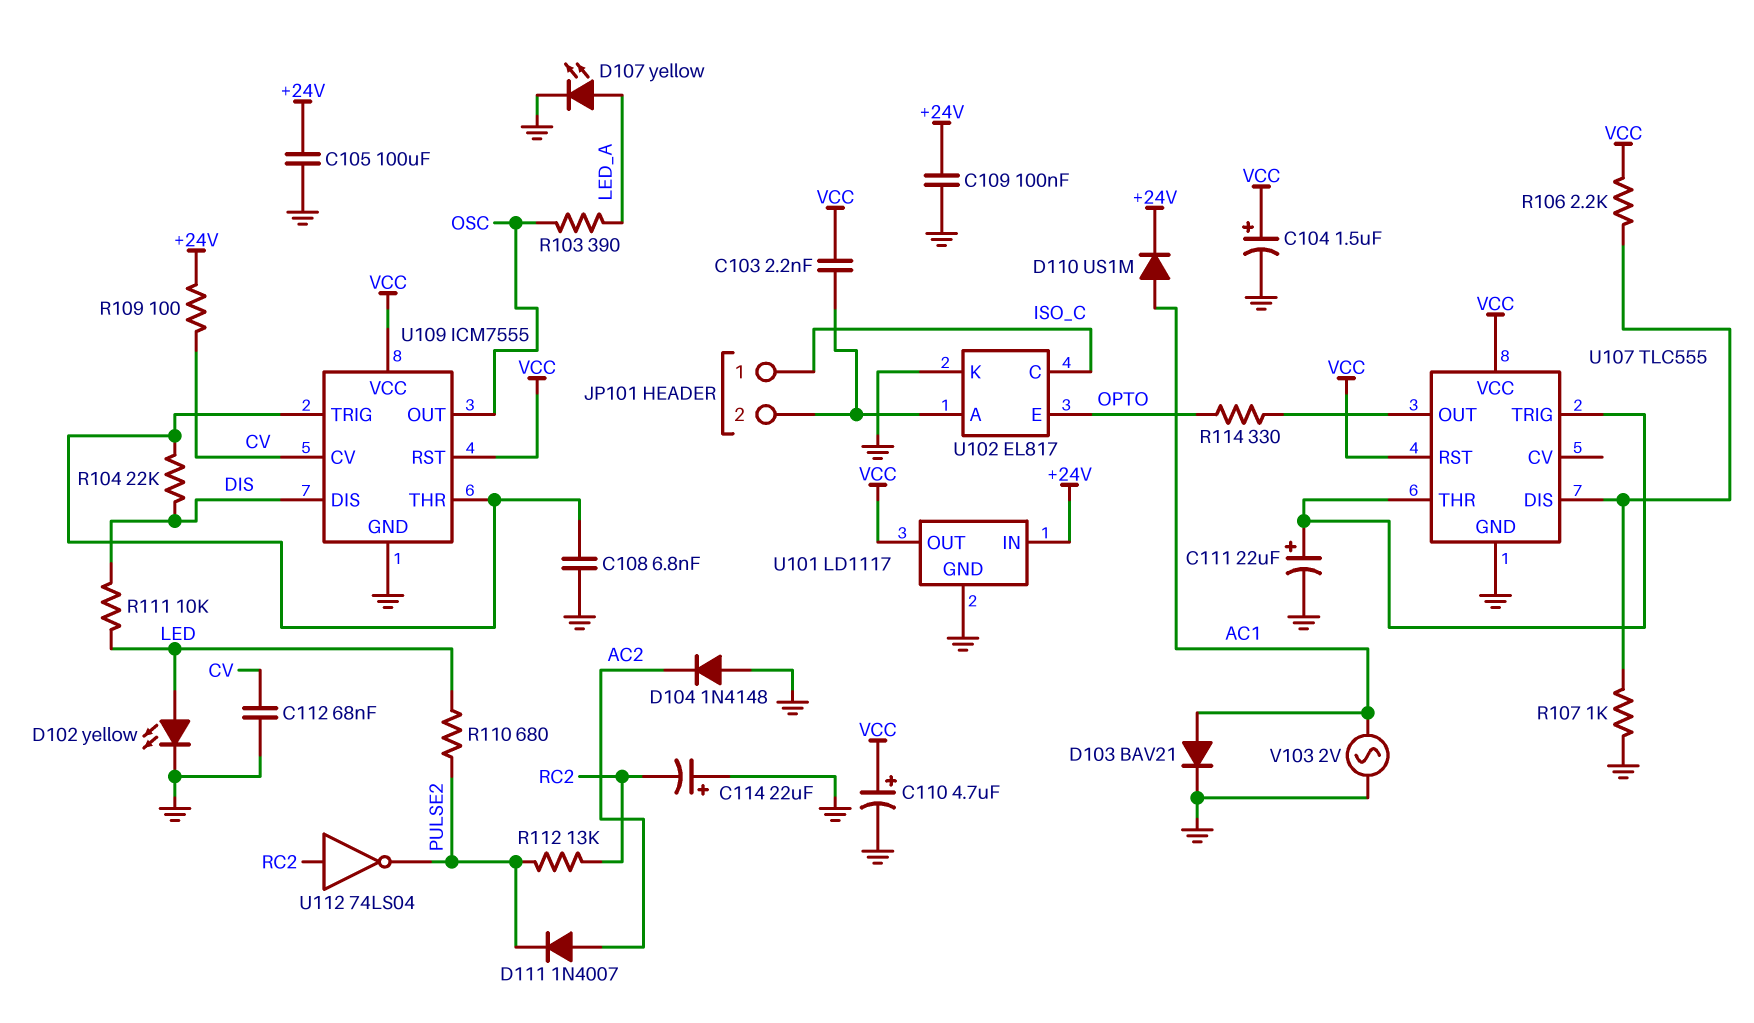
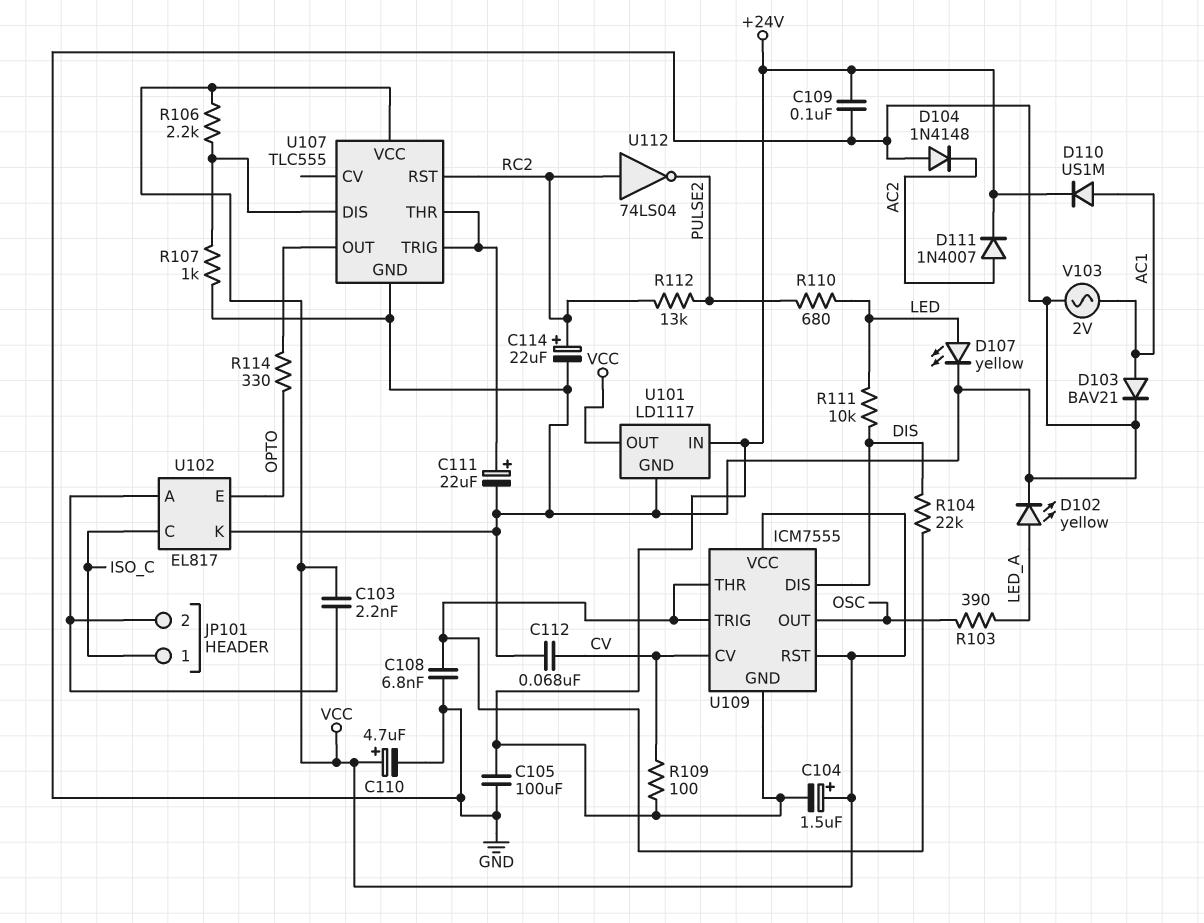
C104: 1.5uF (plus VCC, minus GND) -> 1.5uF (plus VCC, minus +24V)
C114: 22uF (plus GND, minus RC2) -> 22uF (plus RC2, minus GND)
D102: LED yellow (A LED, K GND) -> LED yellow (A LED_A, K GND)
D107: LED yellow (A LED_A, K GND) -> LED yellow (A LED, K GND)
D111: diode 1N4007 (A AC2, K PULSE2) -> diode 1N4007 (A AC2, K +24V)
U107 pin RST: VCC -> RC2
U109 pin GND: GND -> +24V

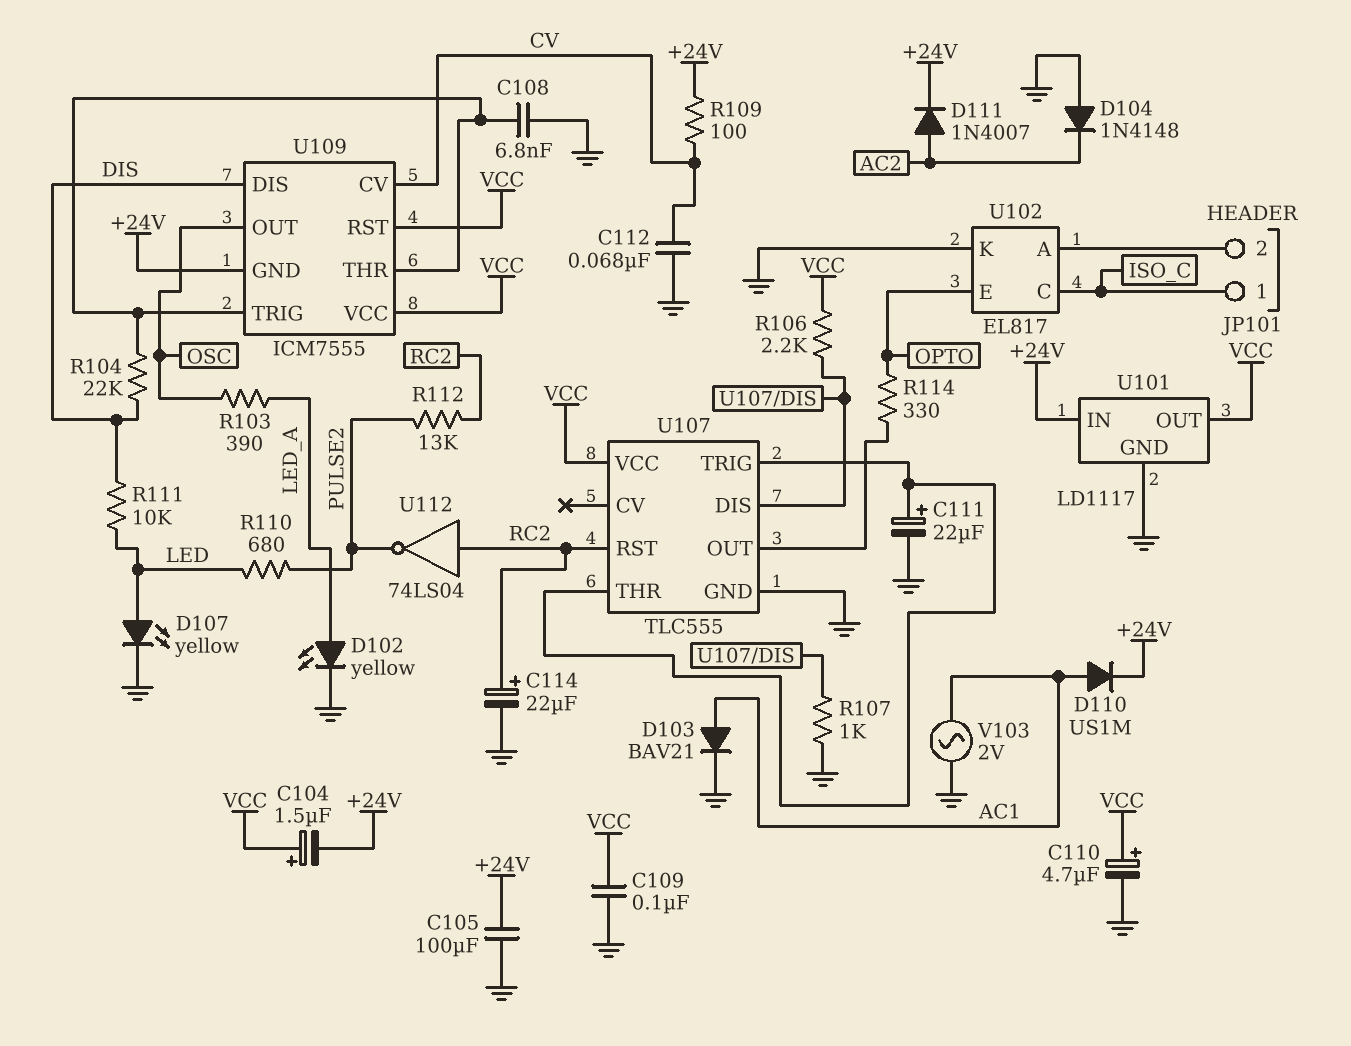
C103: 2.2nF (JP101/2, VCC) -> none
C109: 100nF (+24V, GND) -> 100nF (GND, VCC)

